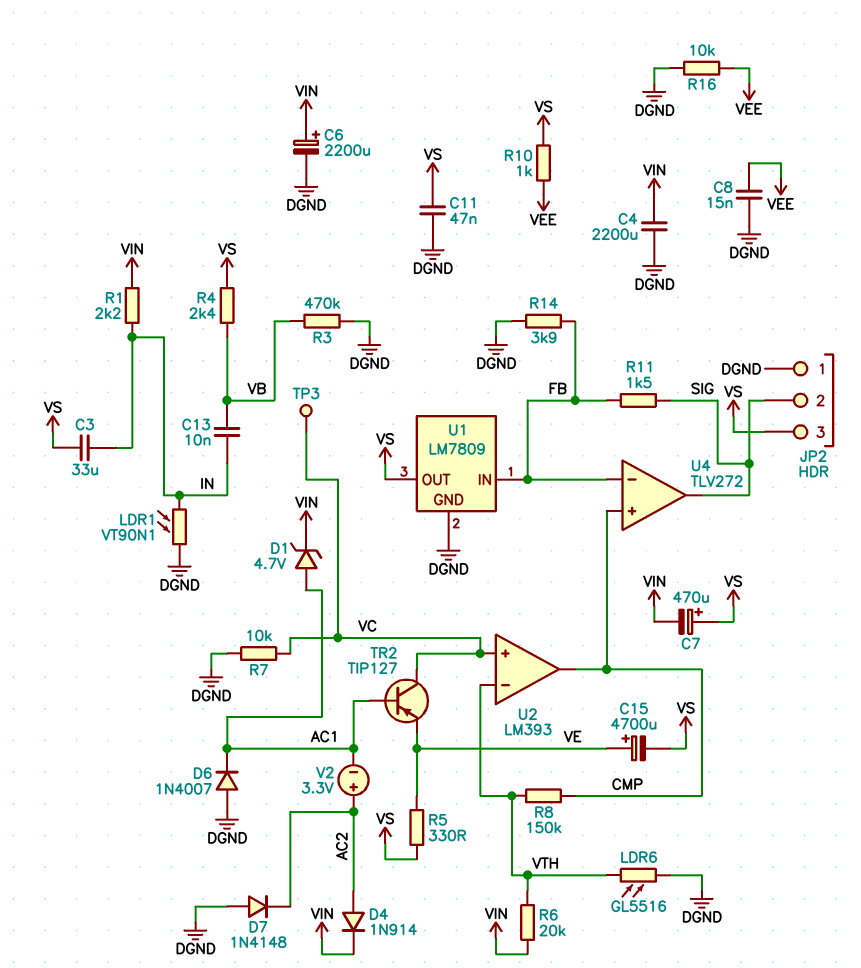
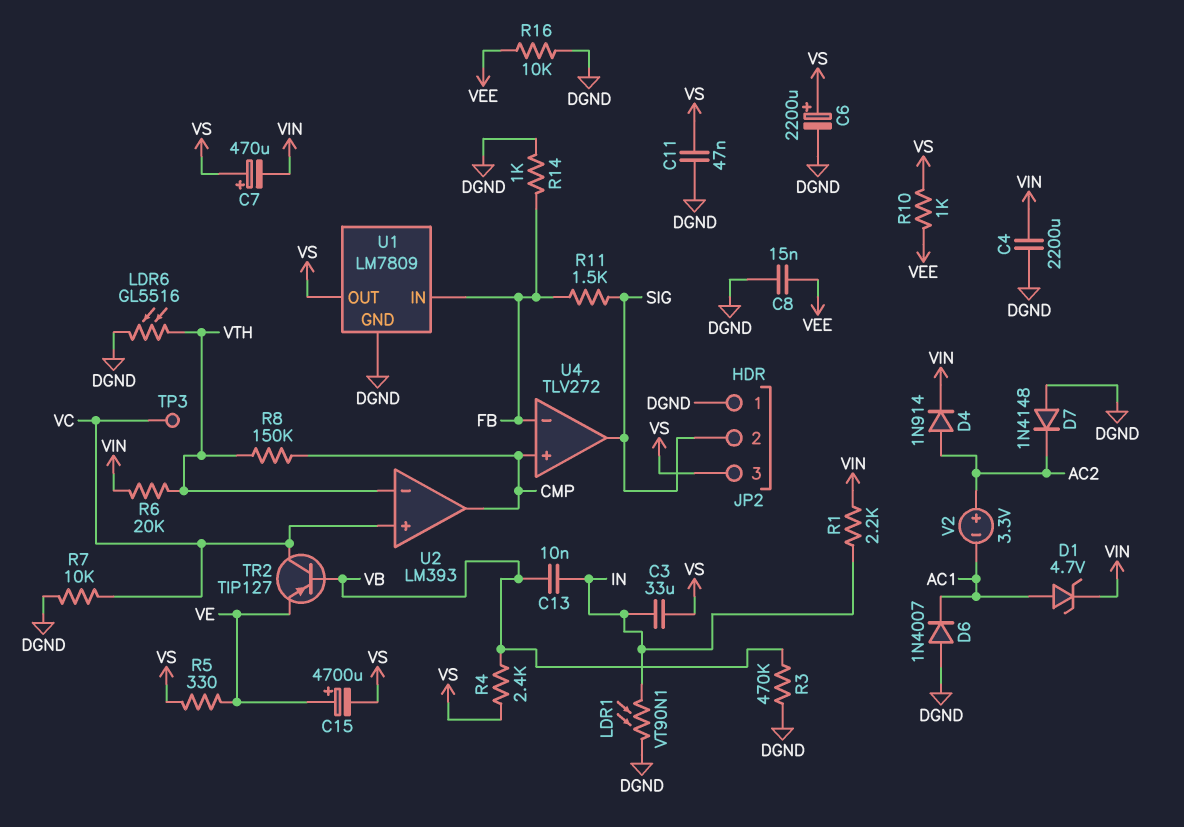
C6: 2200uF (plus VIN, minus DGND) -> 2200uF (plus VS, minus DGND)
R14: 3.9k (DGND, FB) -> 1k (DGND, FB)
TR2: PNP TIP127 (B AC1, C VC, E VE) -> PNP TIP127 (B VB, C VC, E VE)

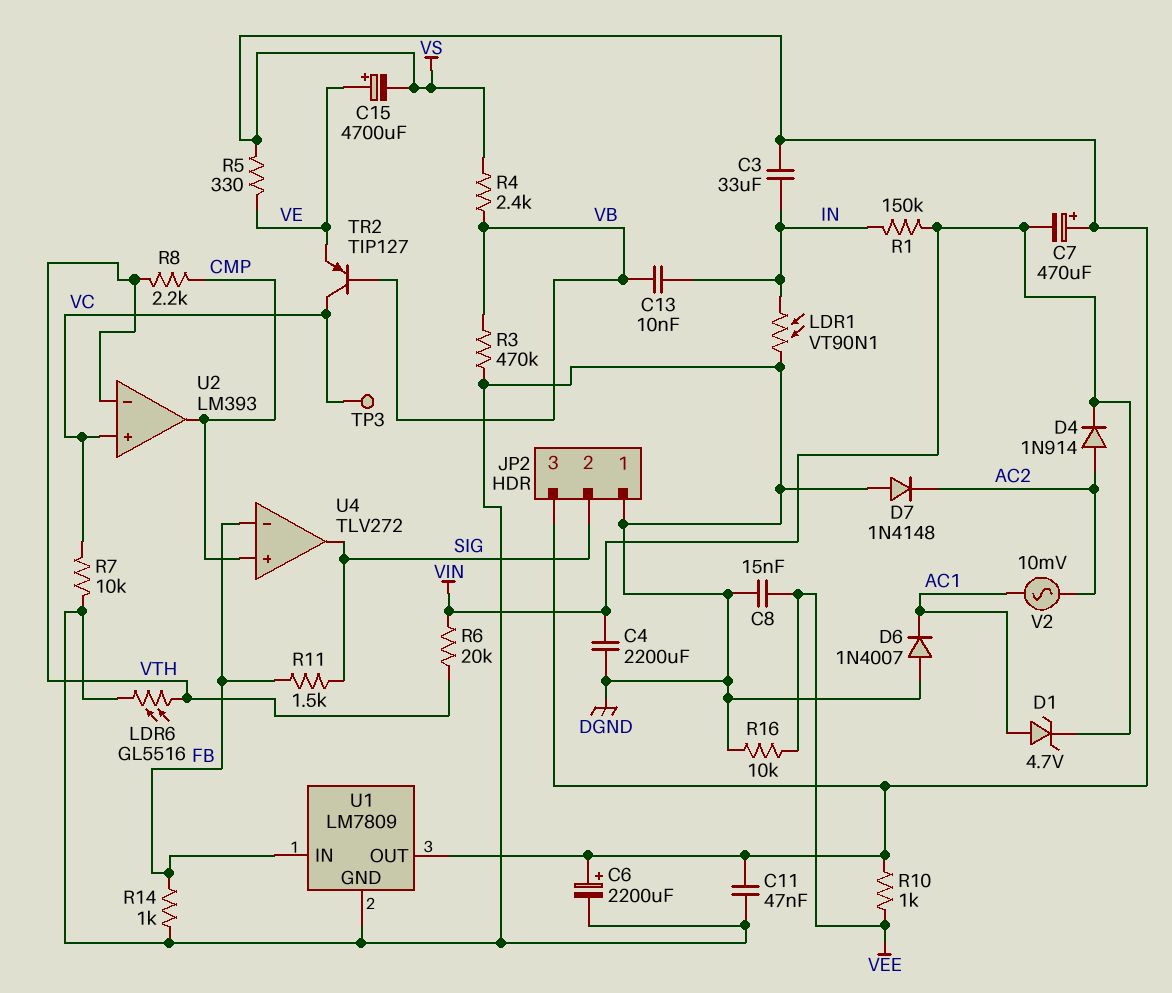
R1: 2.2k (IN, VIN) -> 150k (IN, VIN)
R8: 150k (CMP, VTH) -> 2.2k (CMP, VTH)
V2: 3.3V (plus AC2, minus AC1) -> AC 10mV (AC1, AC2)

